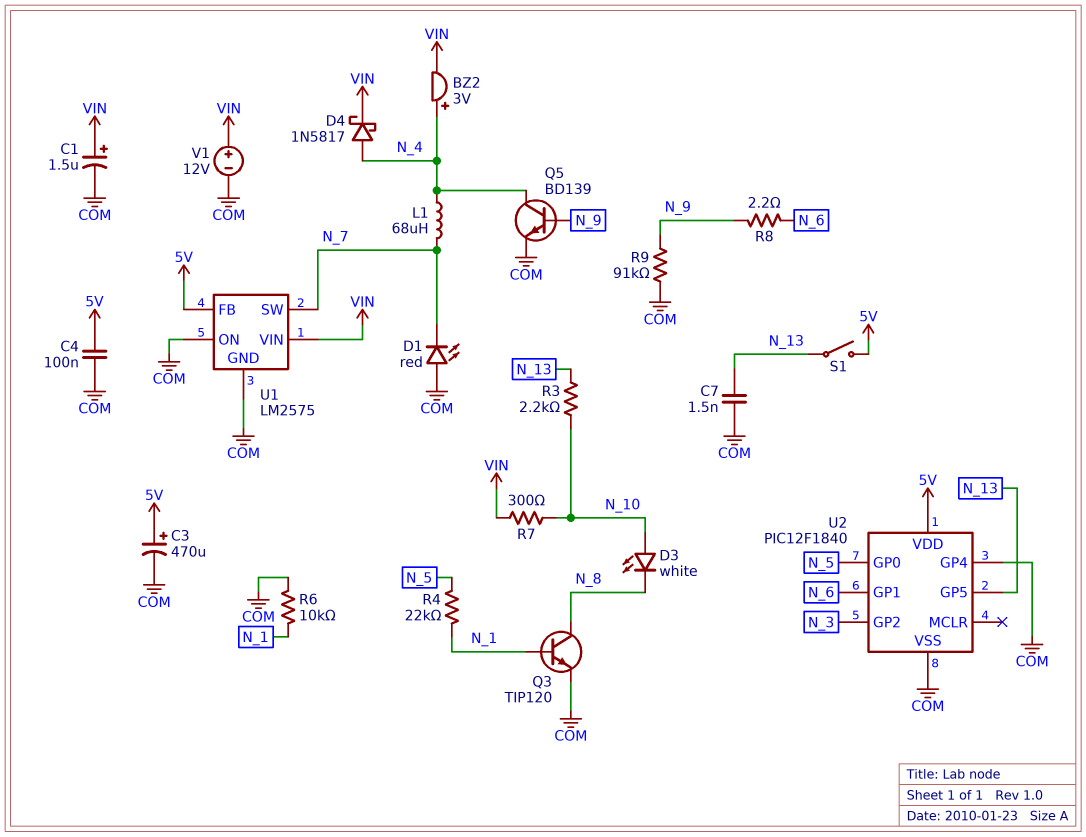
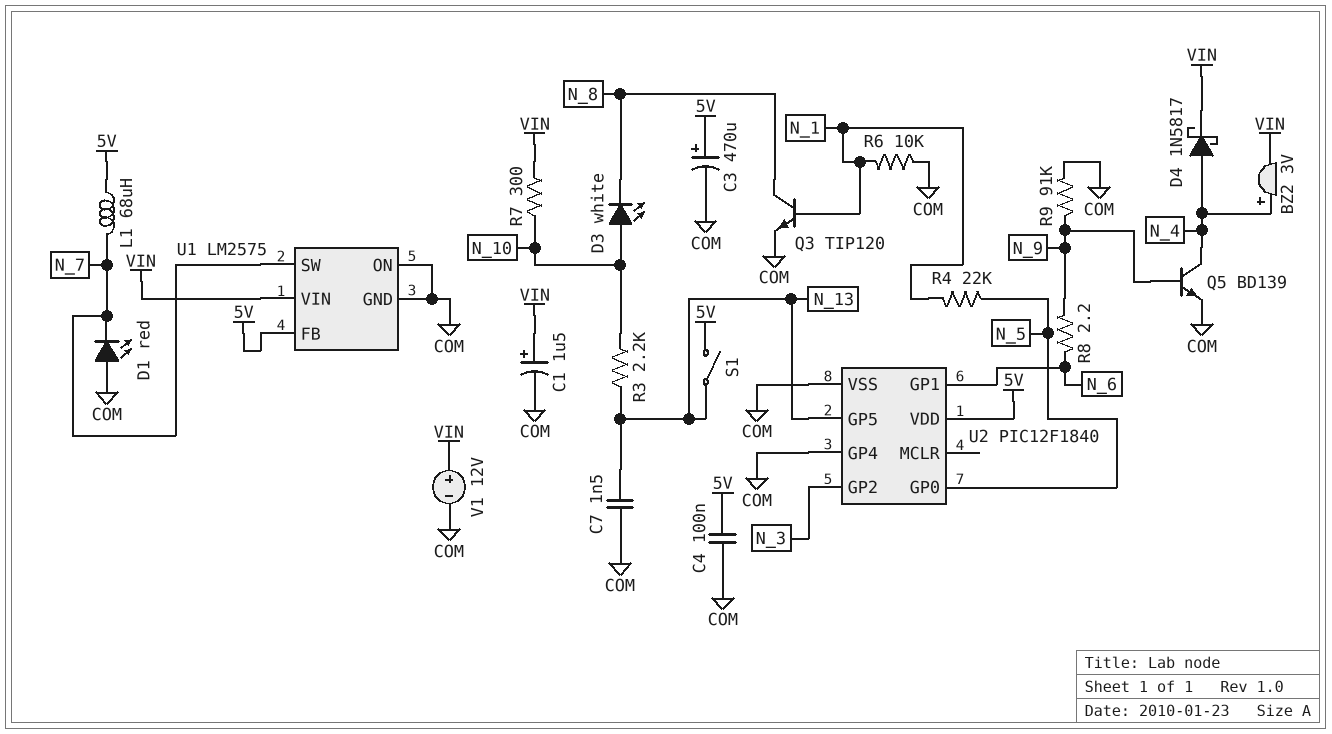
L1: 68uH (N_4, N_7) -> 68uH (5V, N_7)

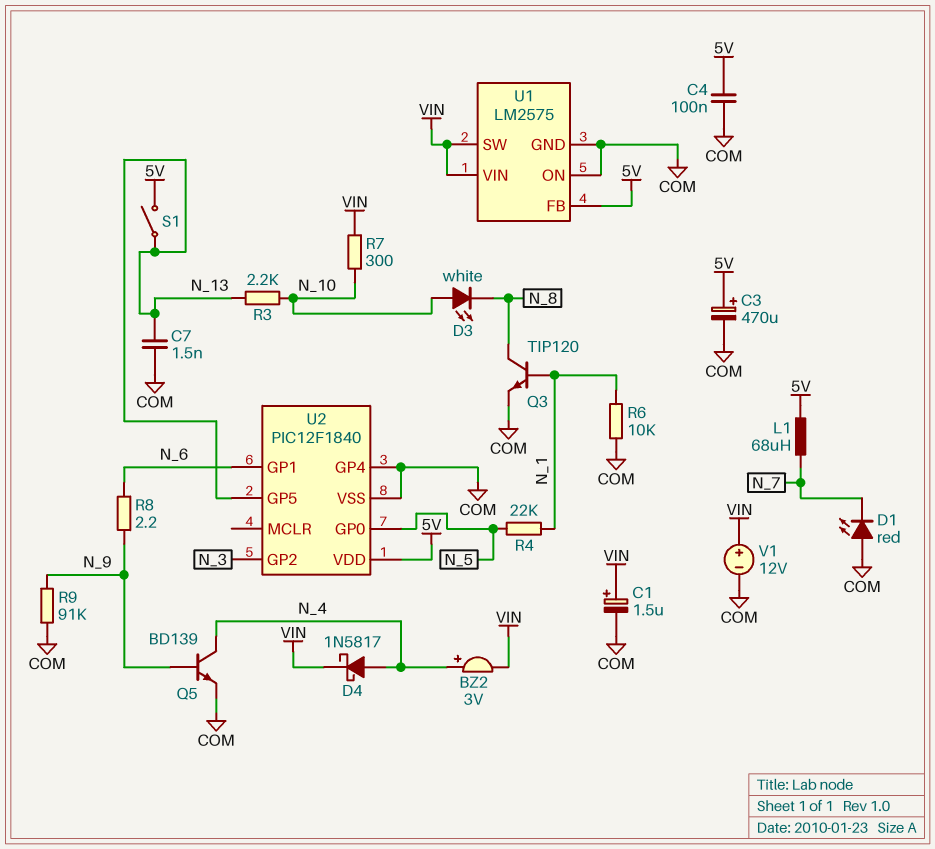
U1 pin SW: N_7 -> VIN

